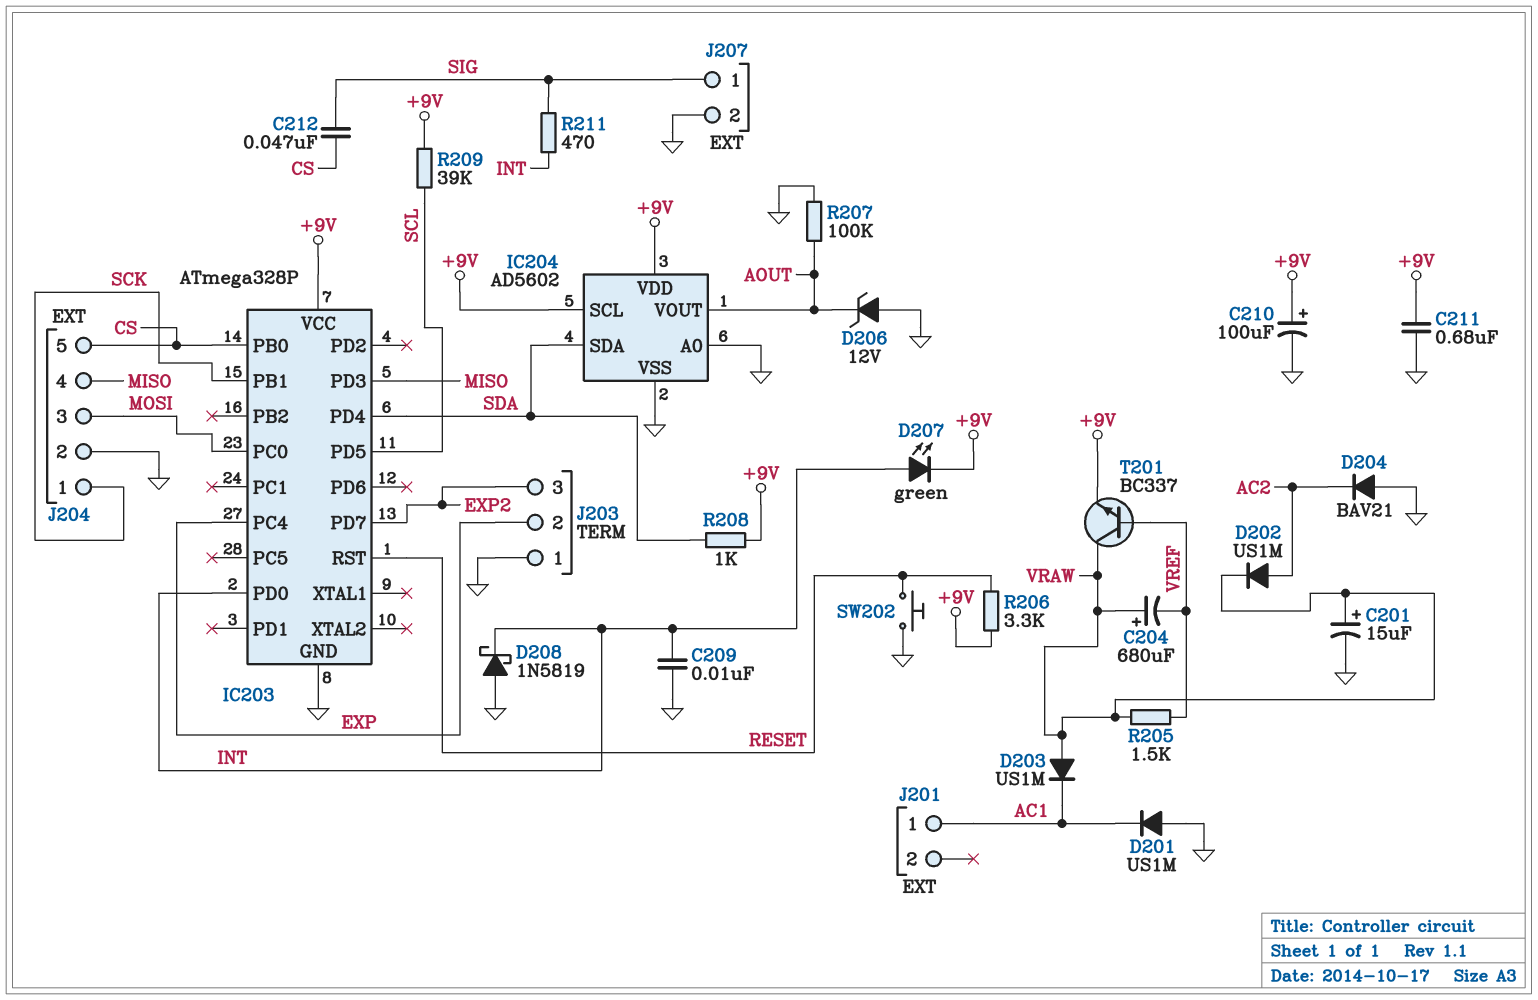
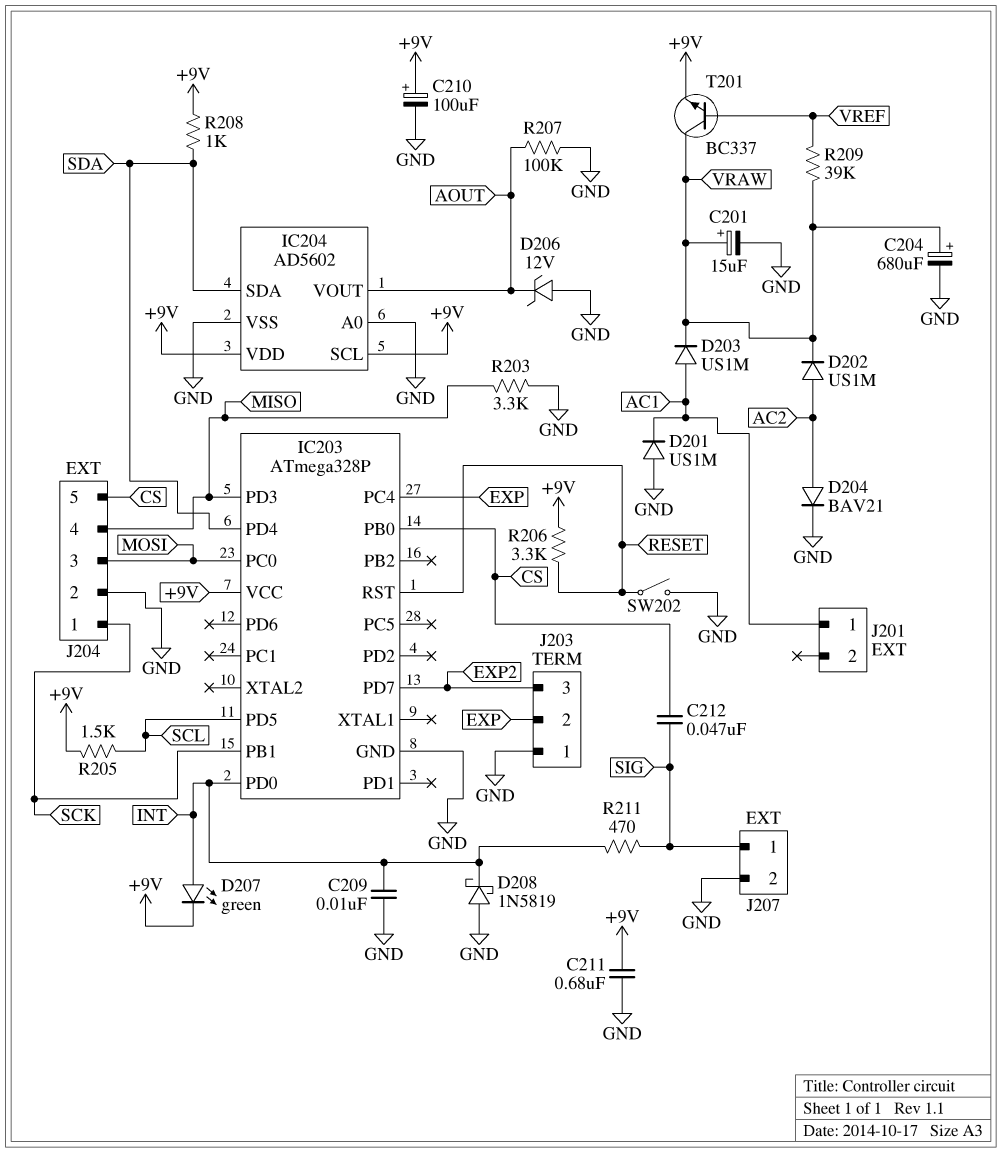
C204: 680uF (plus VRAW, minus VREF) -> 680uF (plus VRAW, minus GND)
D203: diode US1M (A VRAW, K AC1) -> diode US1M (A AC1, K VRAW)
D204: diode BAV21 (A GND, K AC2) -> diode BAV21 (A AC2, K GND)
R203: none -> 3.3k (GND, MISO)
R205: 1.5k (VRAW, VREF) -> 1.5k (+9V, SCL)
R209: 39k (+9V, SCL) -> 39k (VRAW, VREF)
SW202: button (GND, RESET) -> switch (GND, RESET)

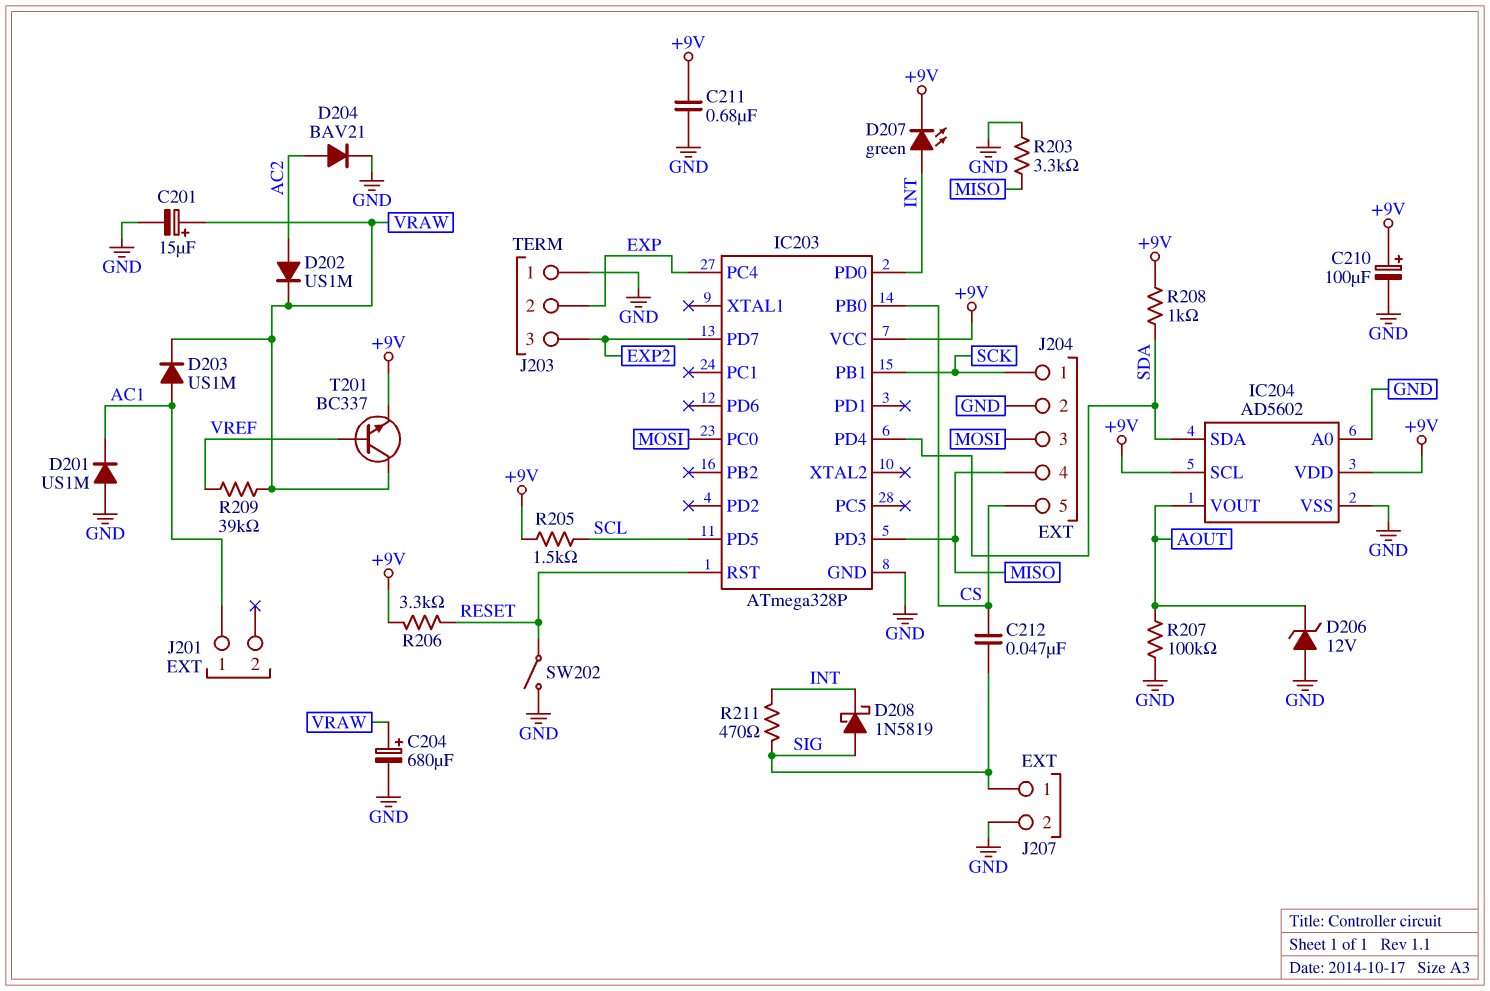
C209: 10nF (GND, INT) -> none
D208: schottky 1N5819 (A GND, K INT) -> schottky 1N5819 (A SIG, K INT)

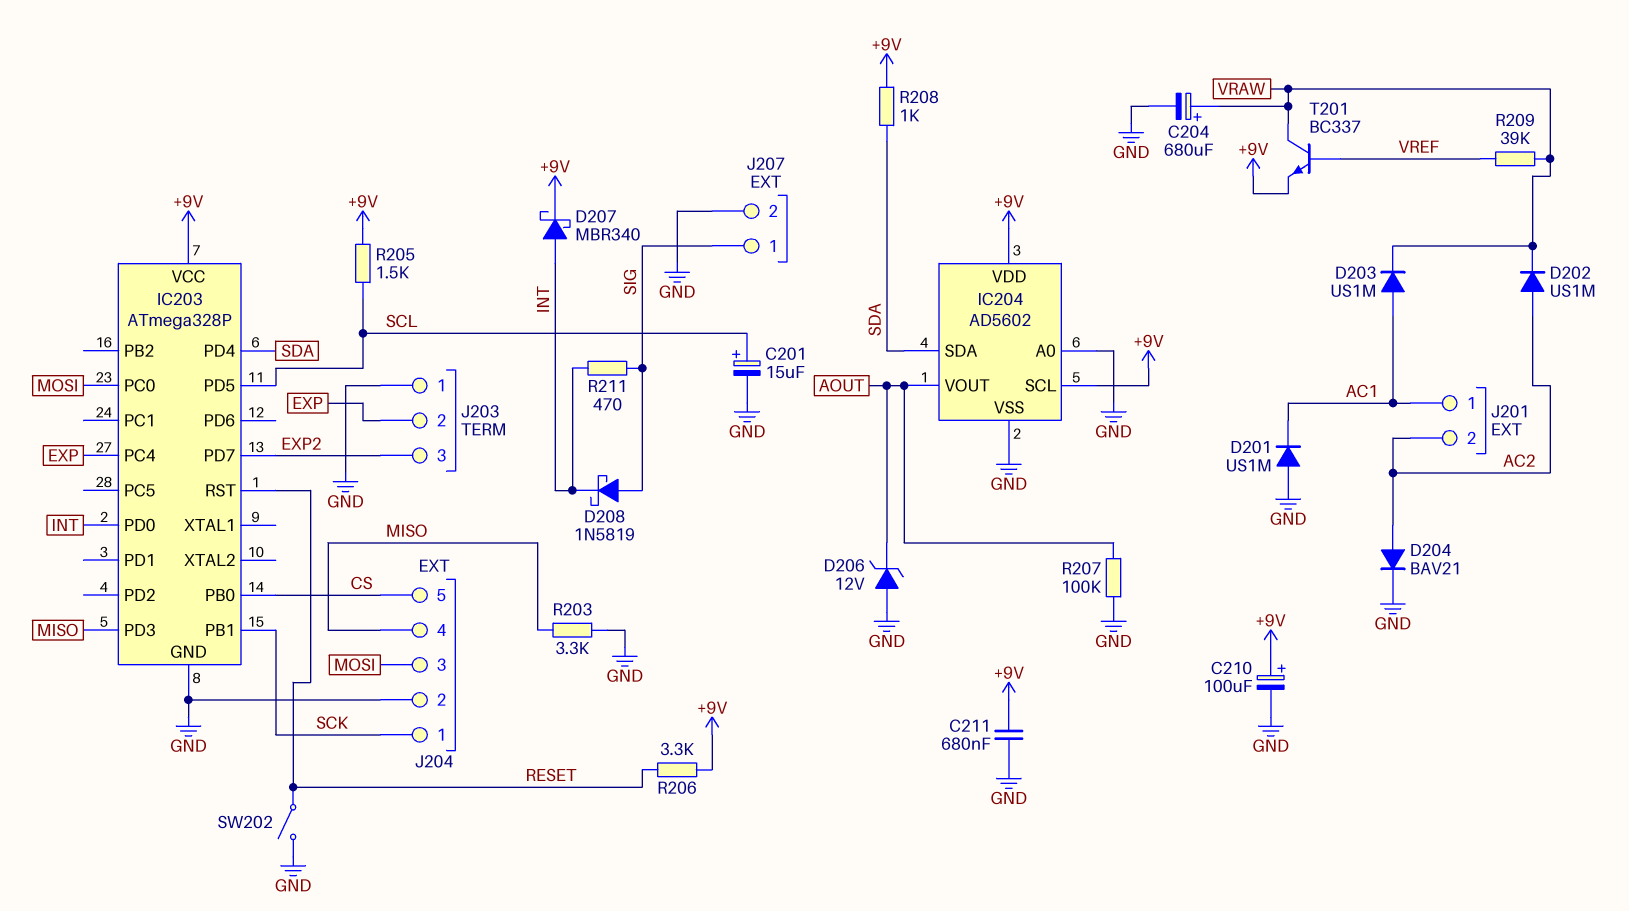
C201: 15uF (plus VRAW, minus GND) -> 15uF (plus SCL, minus GND)
C212: 47nF (CS, SIG) -> none
D207: LED green (A INT, K +9V) -> schottky MBR340 (A INT, K +9V)
J201 pin 2: none -> AC2

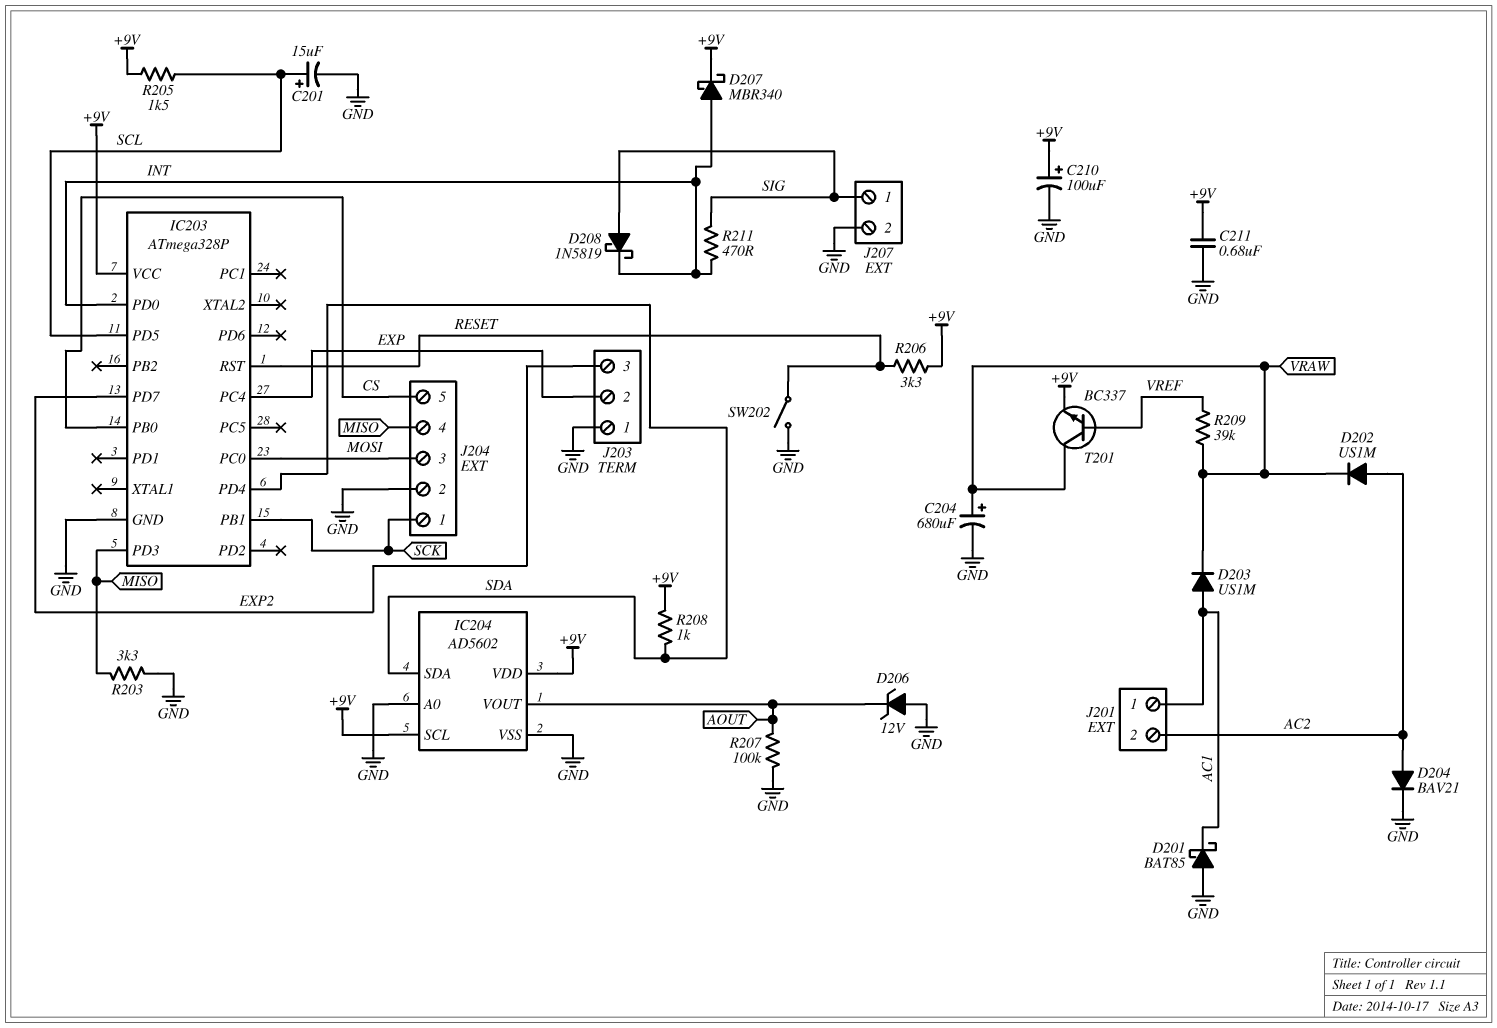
D201: diode US1M (A GND, K AC1) -> schottky BAT85 (A GND, K AC1)

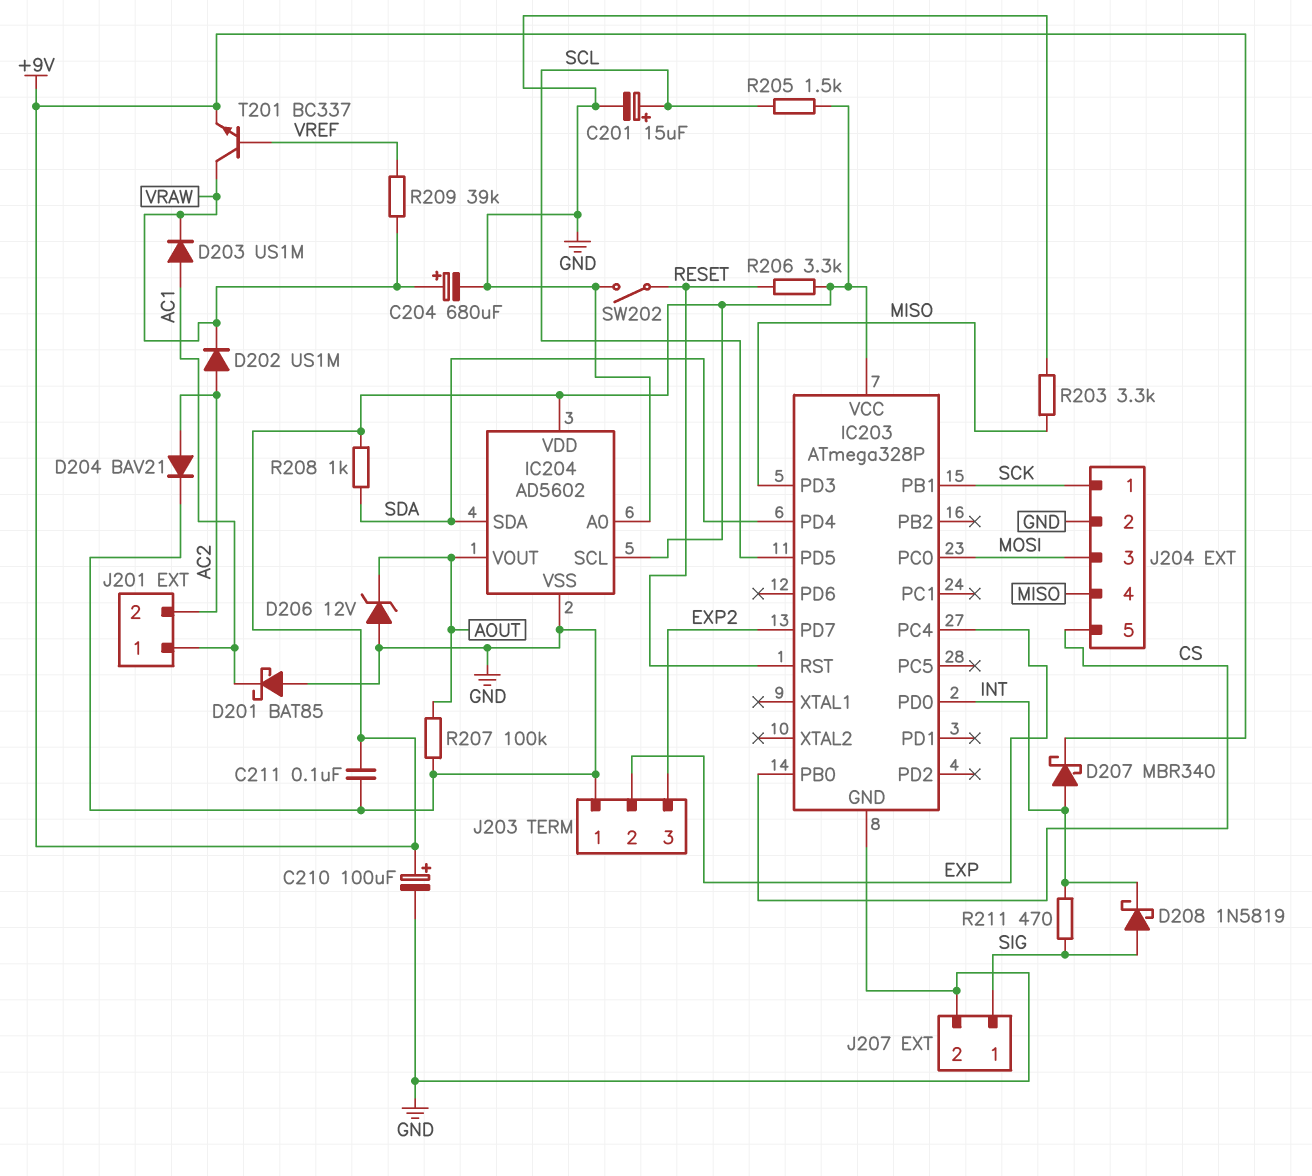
C211: 680nF (+9V, GND) -> 100nF (+9V, GND)

